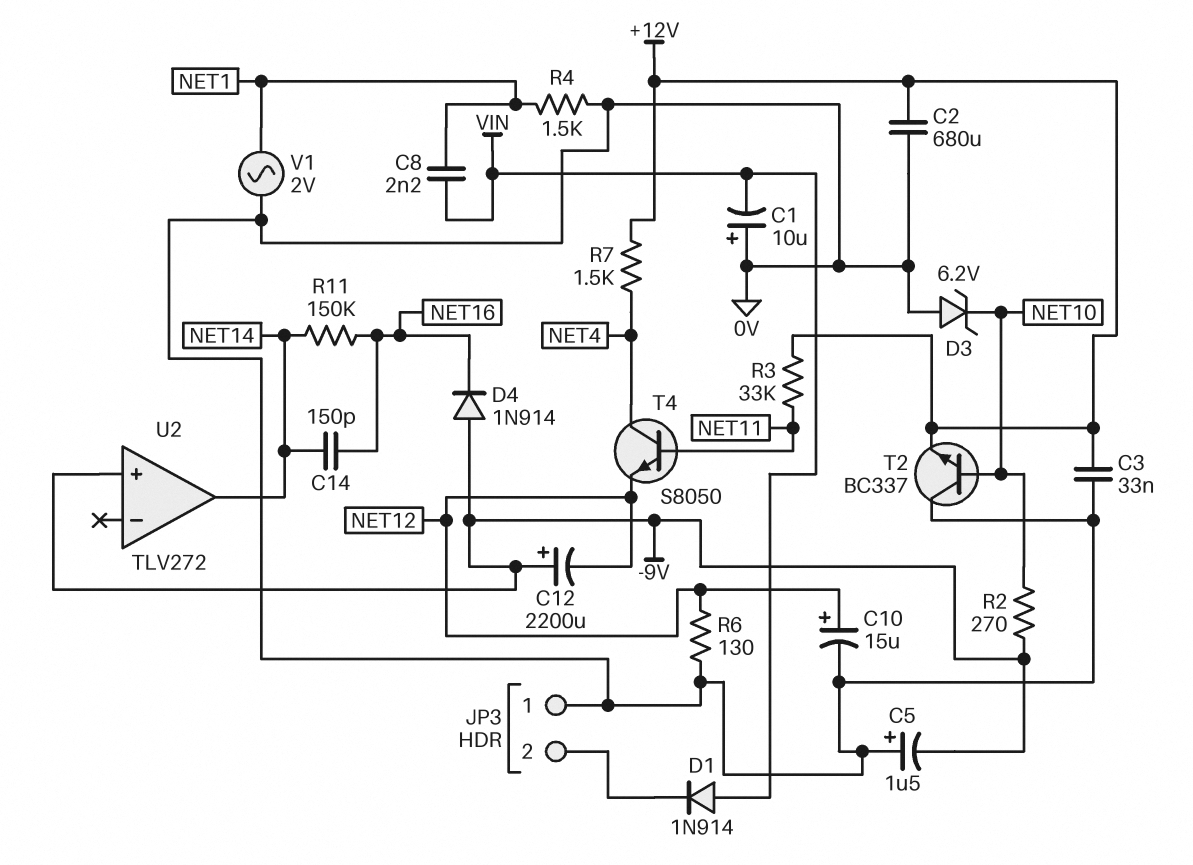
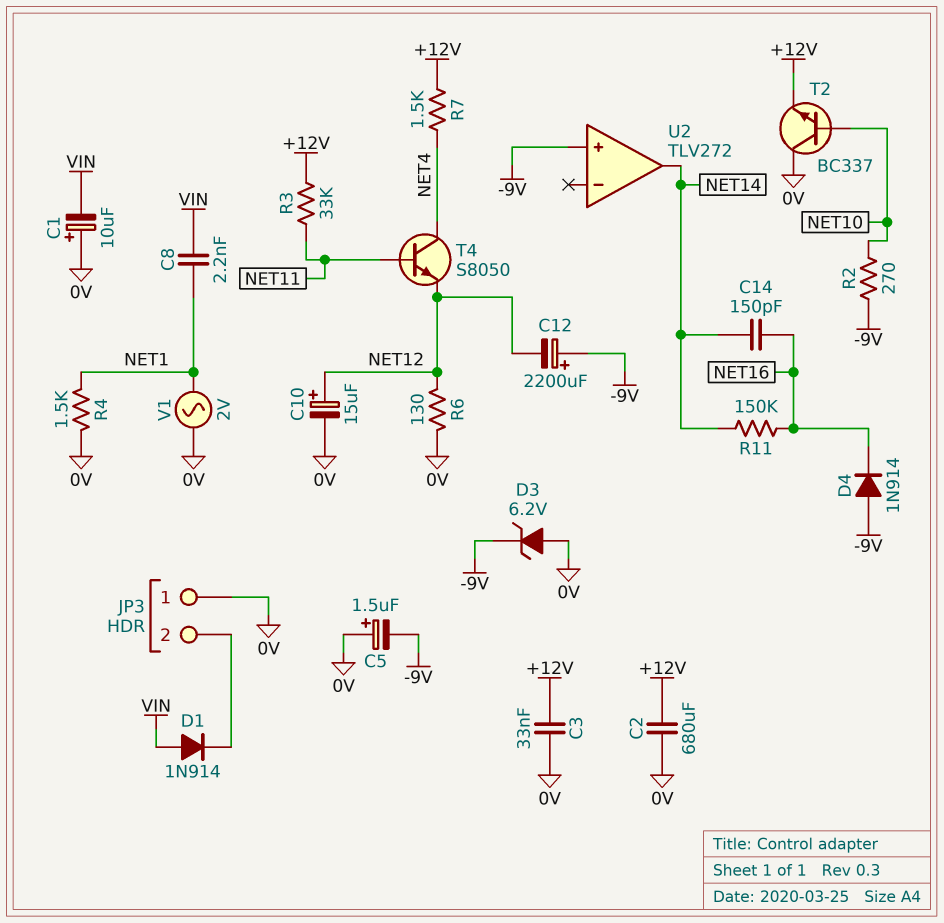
D3: zener 6.2V (A 0V, K NET10) -> zener 6.2V (A 0V, K -9V)

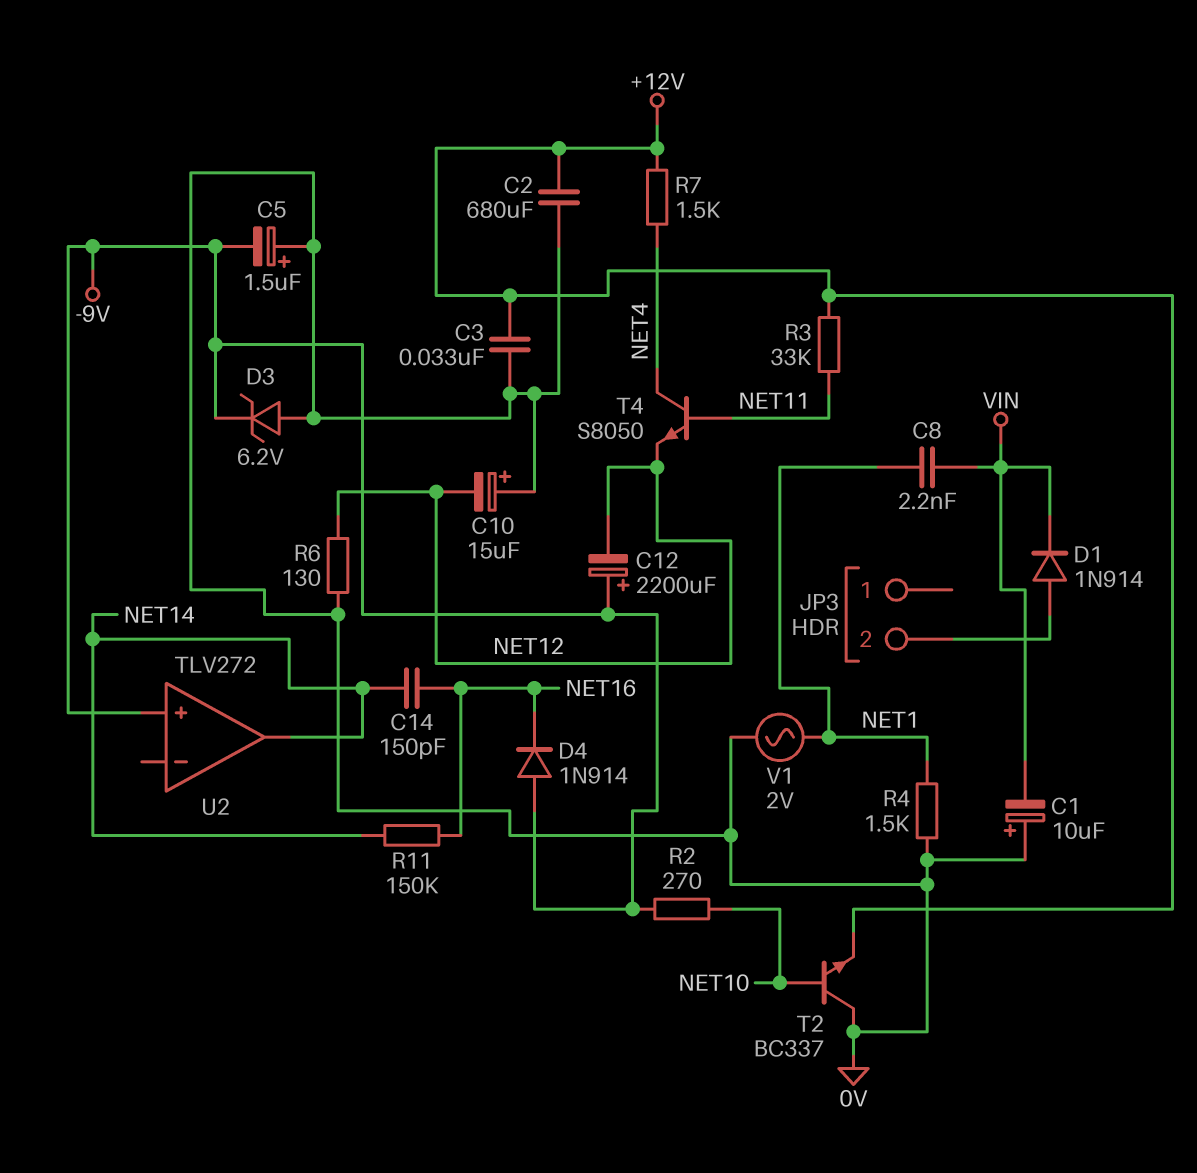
C10: 15uF (plus NET12, minus 0V) -> 15uF (plus 0V, minus NET12)
D1: diode 1N914 (A VIN, K JP3/2) -> diode 1N914 (A JP3/2, K VIN)
JP3 pin 1: 0V -> none

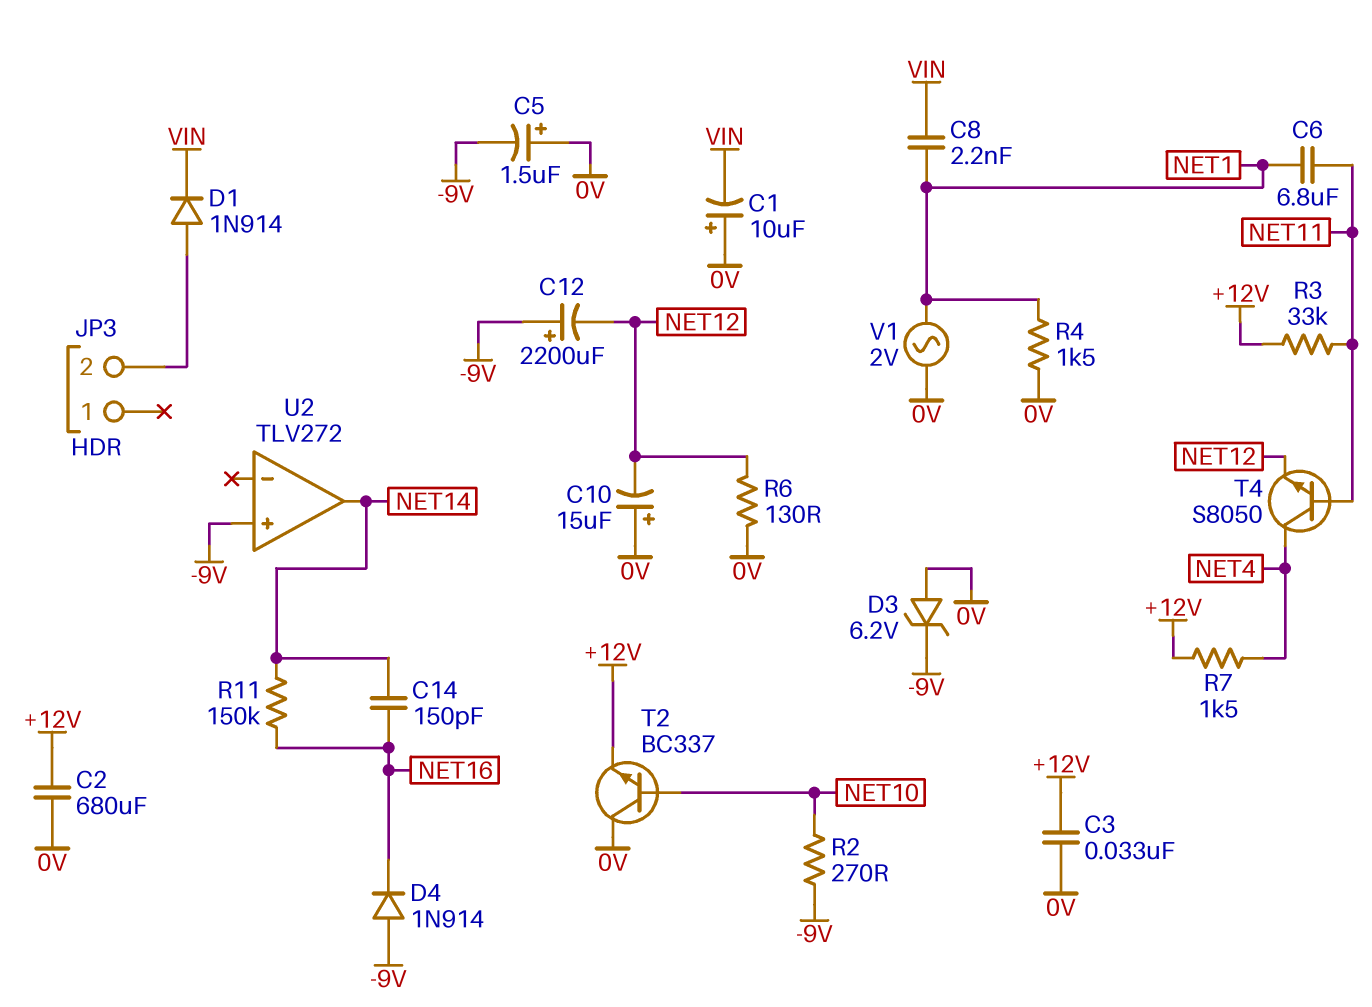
C6: none -> 6.8uF (NET1, NET11)

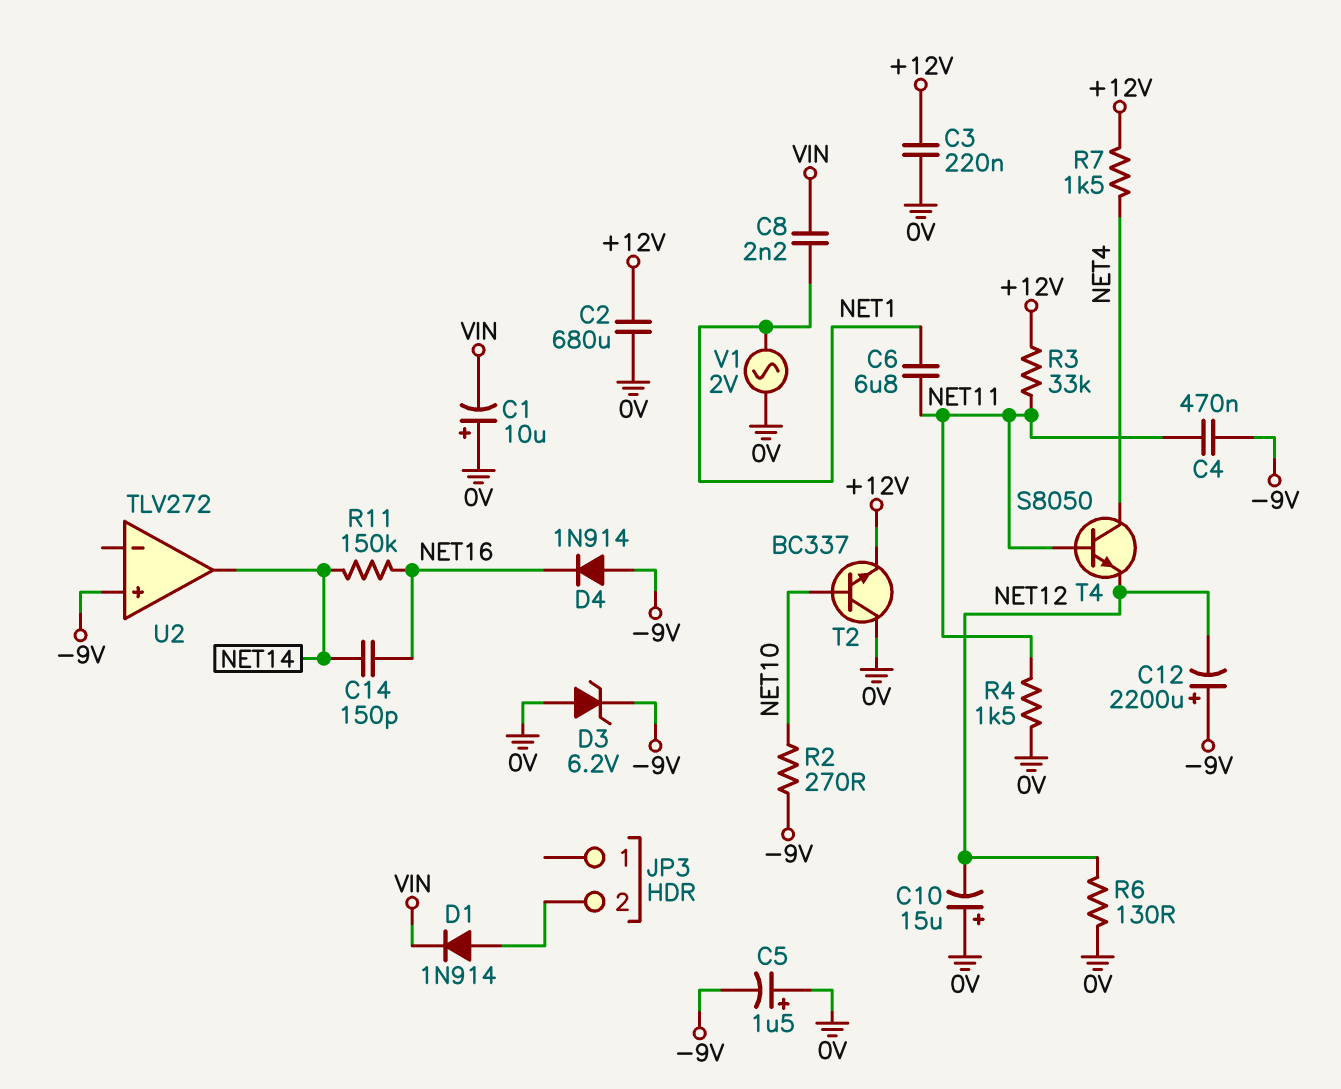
C3: 33nF (+12V, 0V) -> 220nF (+12V, 0V)
C4: none -> 470nF (-9V, NET11)
R4: 1.5k (0V, NET1) -> 1.5k (0V, NET11)

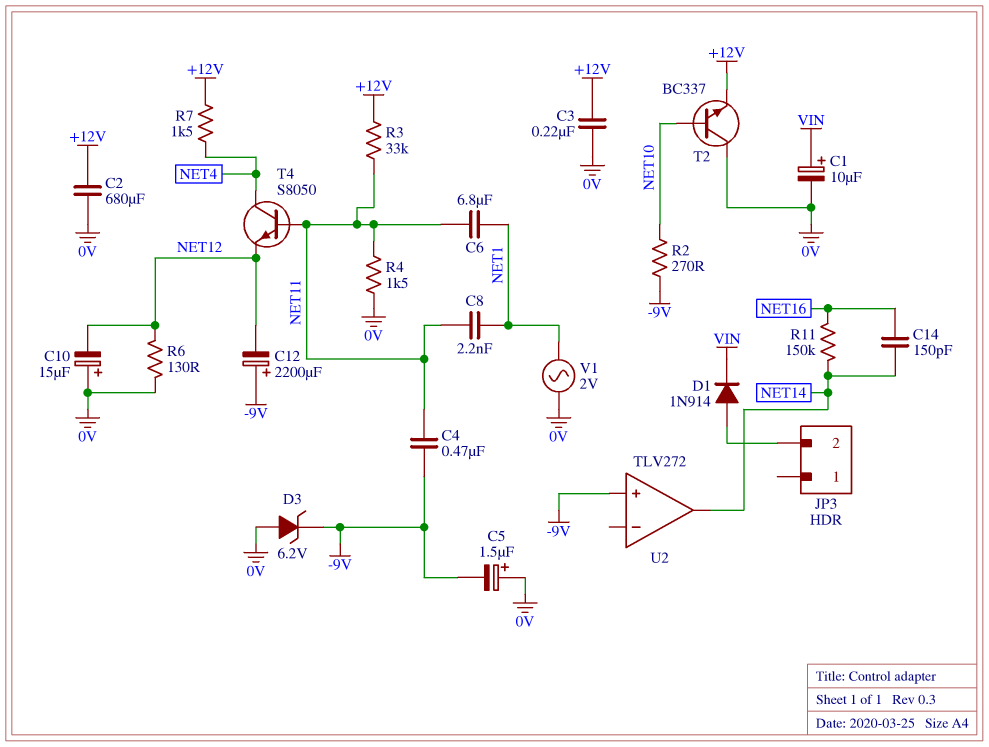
C1: 10uF (plus 0V, minus VIN) -> 10uF (plus VIN, minus 0V)
C8: 2.2nF (NET1, VIN) -> 2.2nF (NET1, NET11)
D4: diode 1N914 (A -9V, K NET16) -> none

